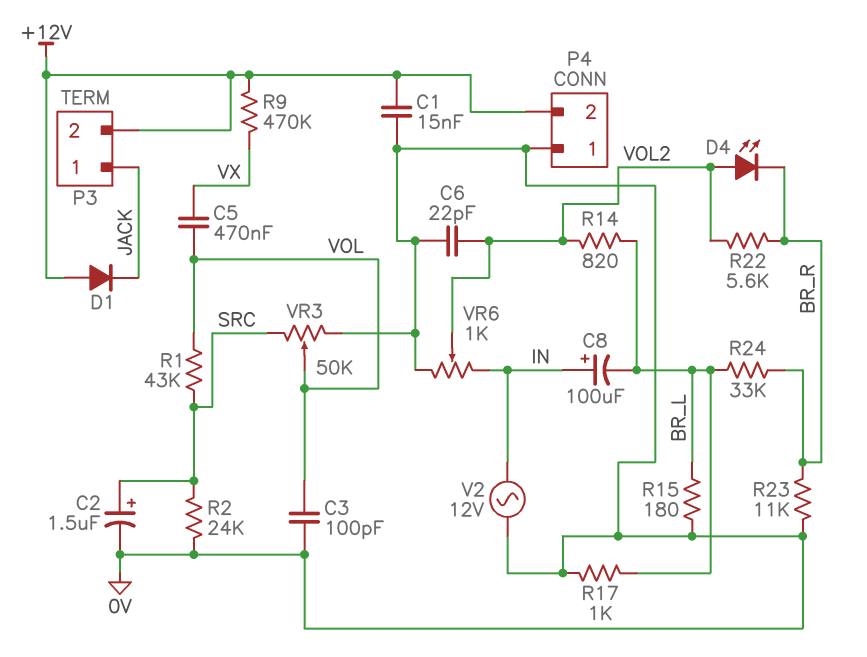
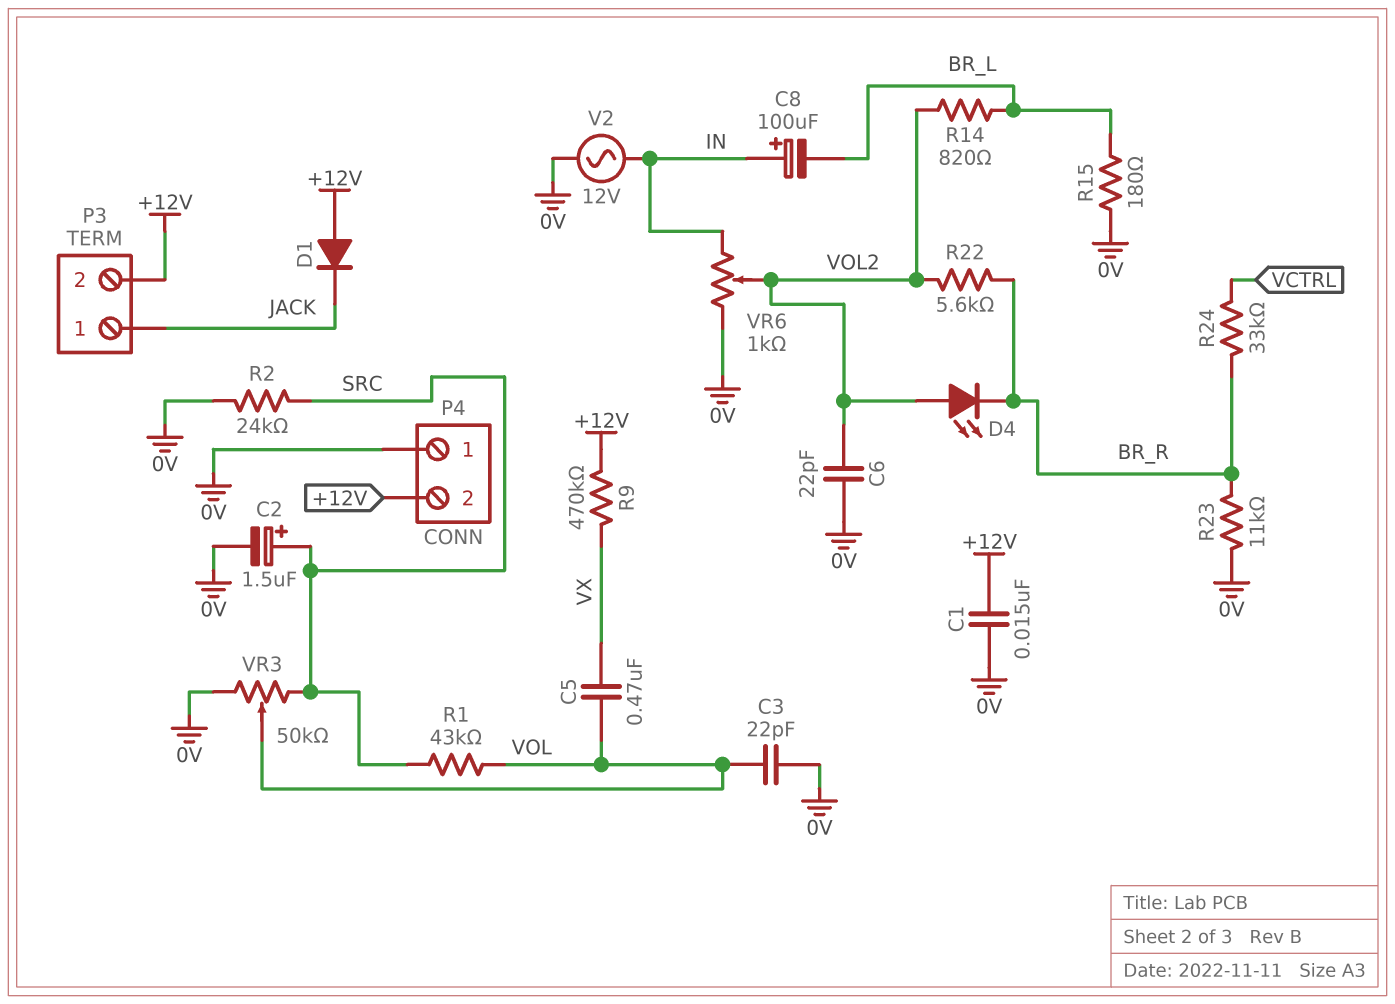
C3: 100pF (0V, VOL) -> 22pF (0V, VOL)
R17: 1k (0V, BR_L) -> none
R24: 33k (BR_L, BR_R) -> 33k (BR_R, VCTRL)

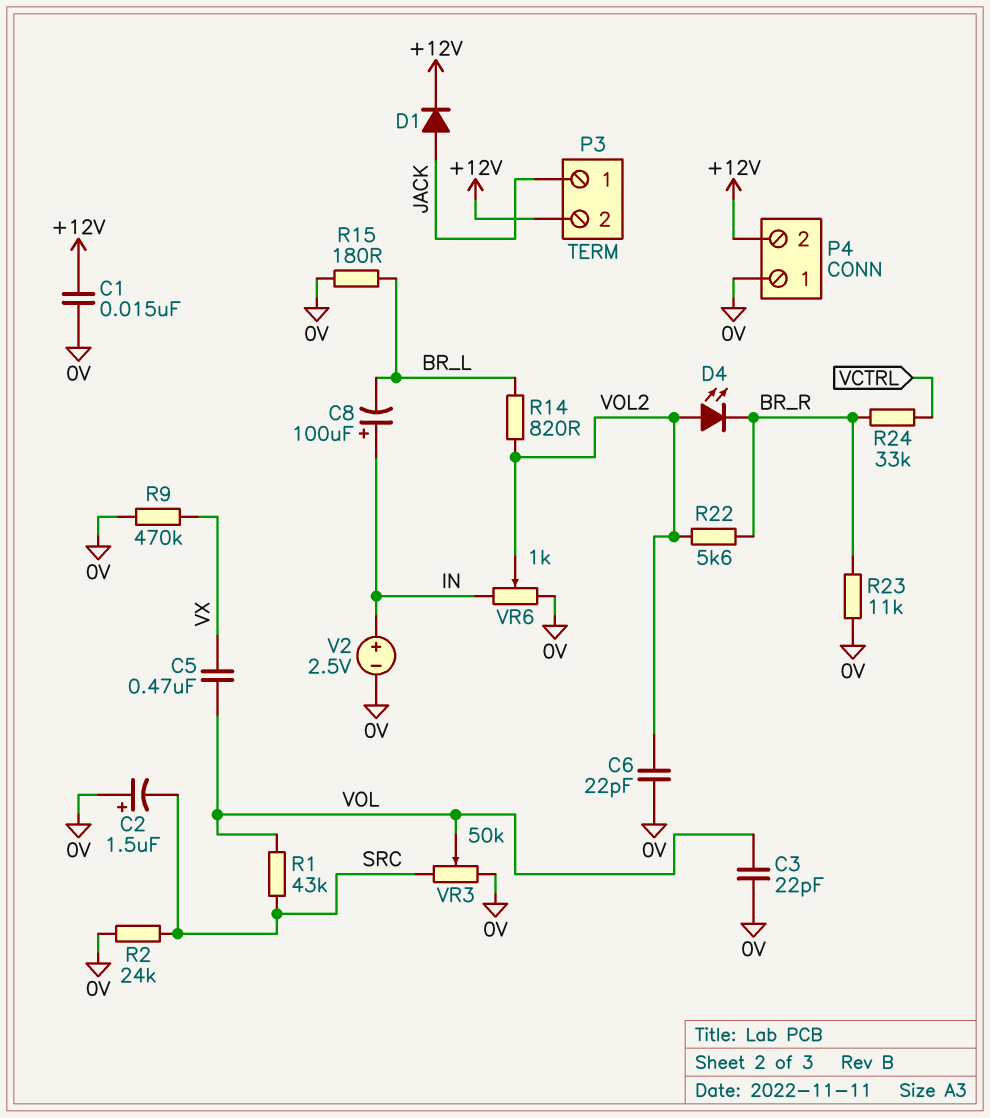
C2: 1.5uF (plus SRC, minus 0V) -> 1.5uF (plus 0V, minus SRC)
D1: diode (A +12V, K JACK) -> diode (A JACK, K +12V)
R9: 470k (+12V, VX) -> 470k (0V, VX)
V2: AC 12V (0V, IN) -> 2.5V (plus IN, minus 0V)

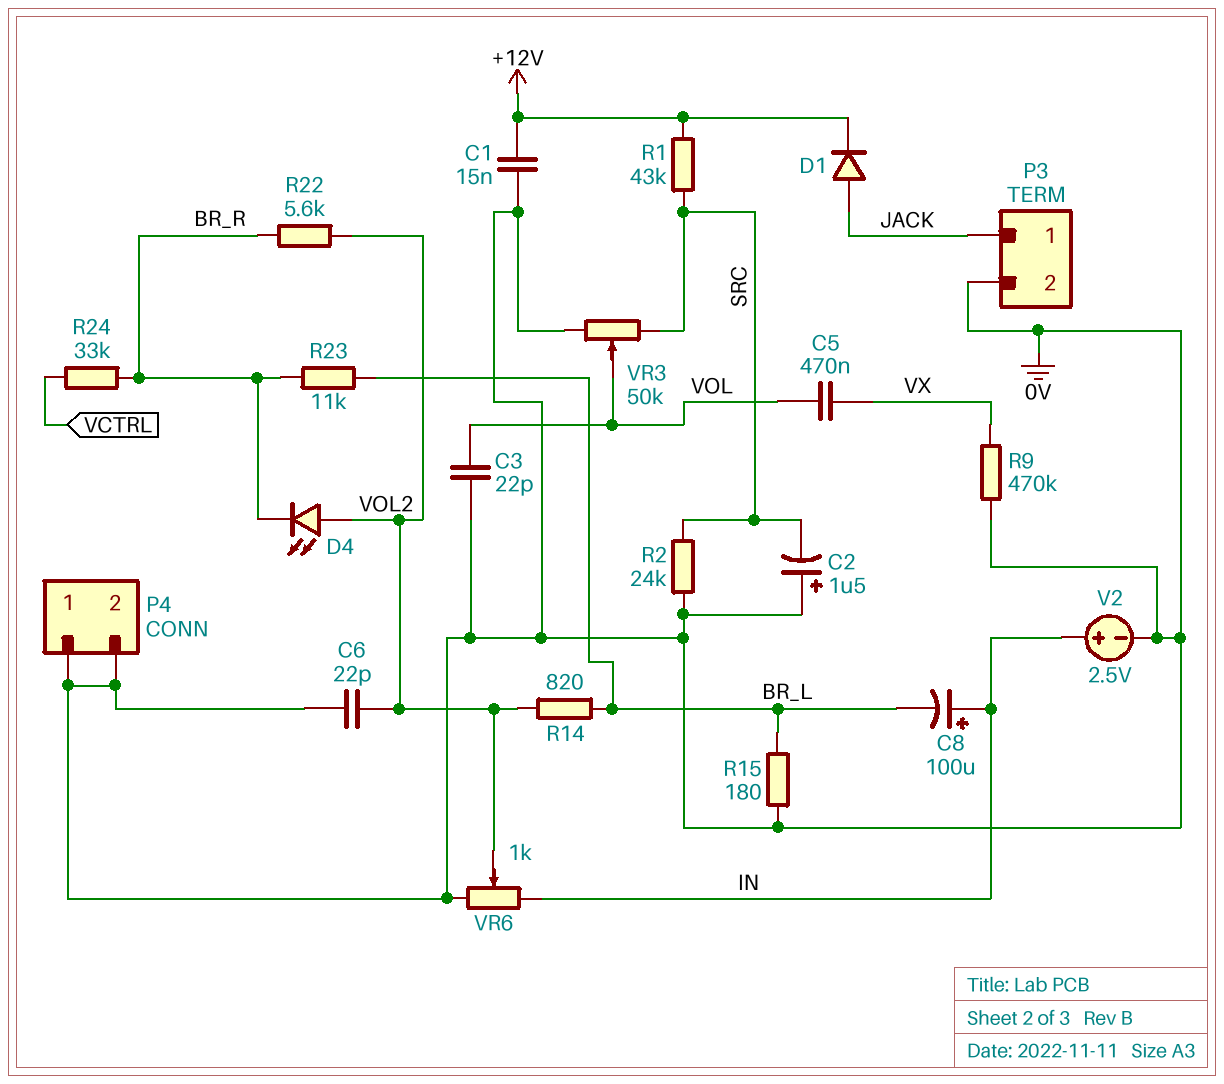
P3 pin 2: +12V -> 0V
P4 pin 2: +12V -> 0V
R1: 43k (SRC, VOL) -> 43k (+12V, SRC)
R23: 11k (0V, BR_R) -> 11k (BR_L, BR_R)

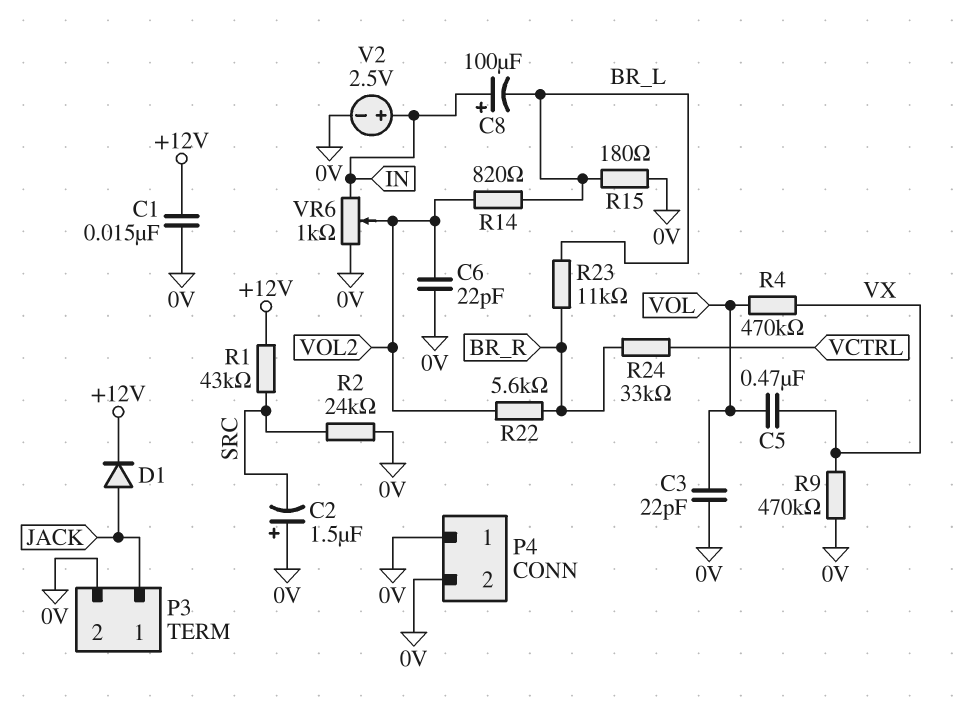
D4: LED (A VOL2, K BR_R) -> none
R4: none -> 470k (VOL, VX)
VR3: 50k (0V, SRC, wiper VOL) -> none

